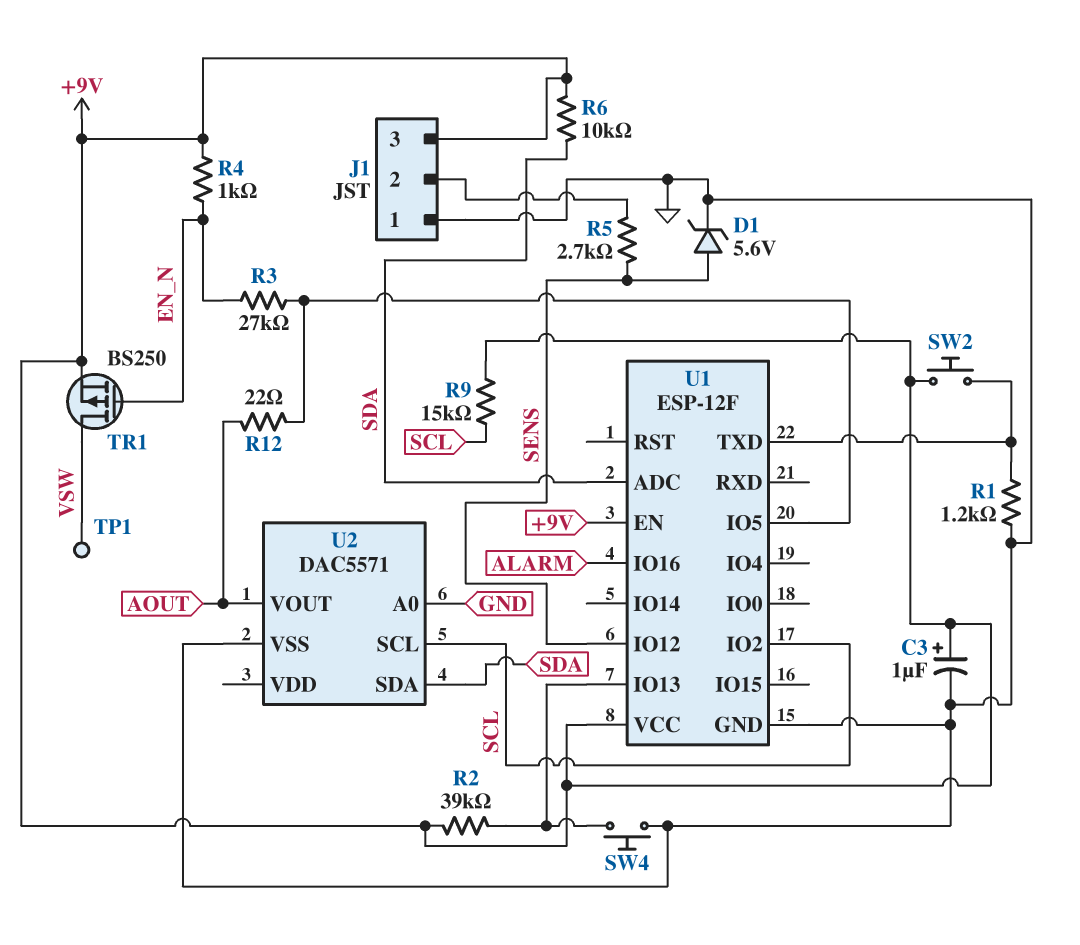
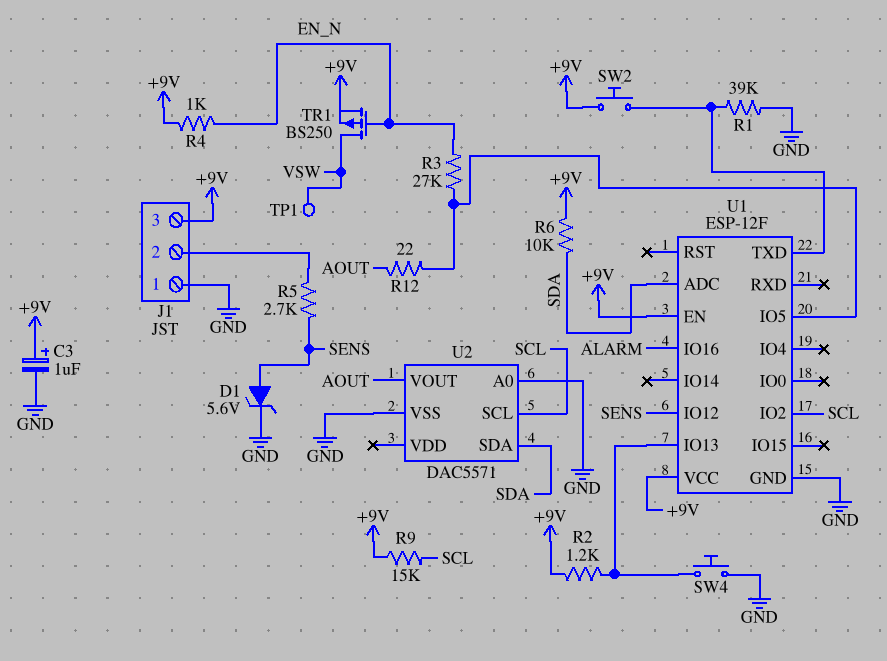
R1: 1.2k (GND, U1/TXD) -> 39k (GND, U1/TXD)
R2: 39k (+9V, U1/IO13) -> 1.2k (+9V, U1/IO13)

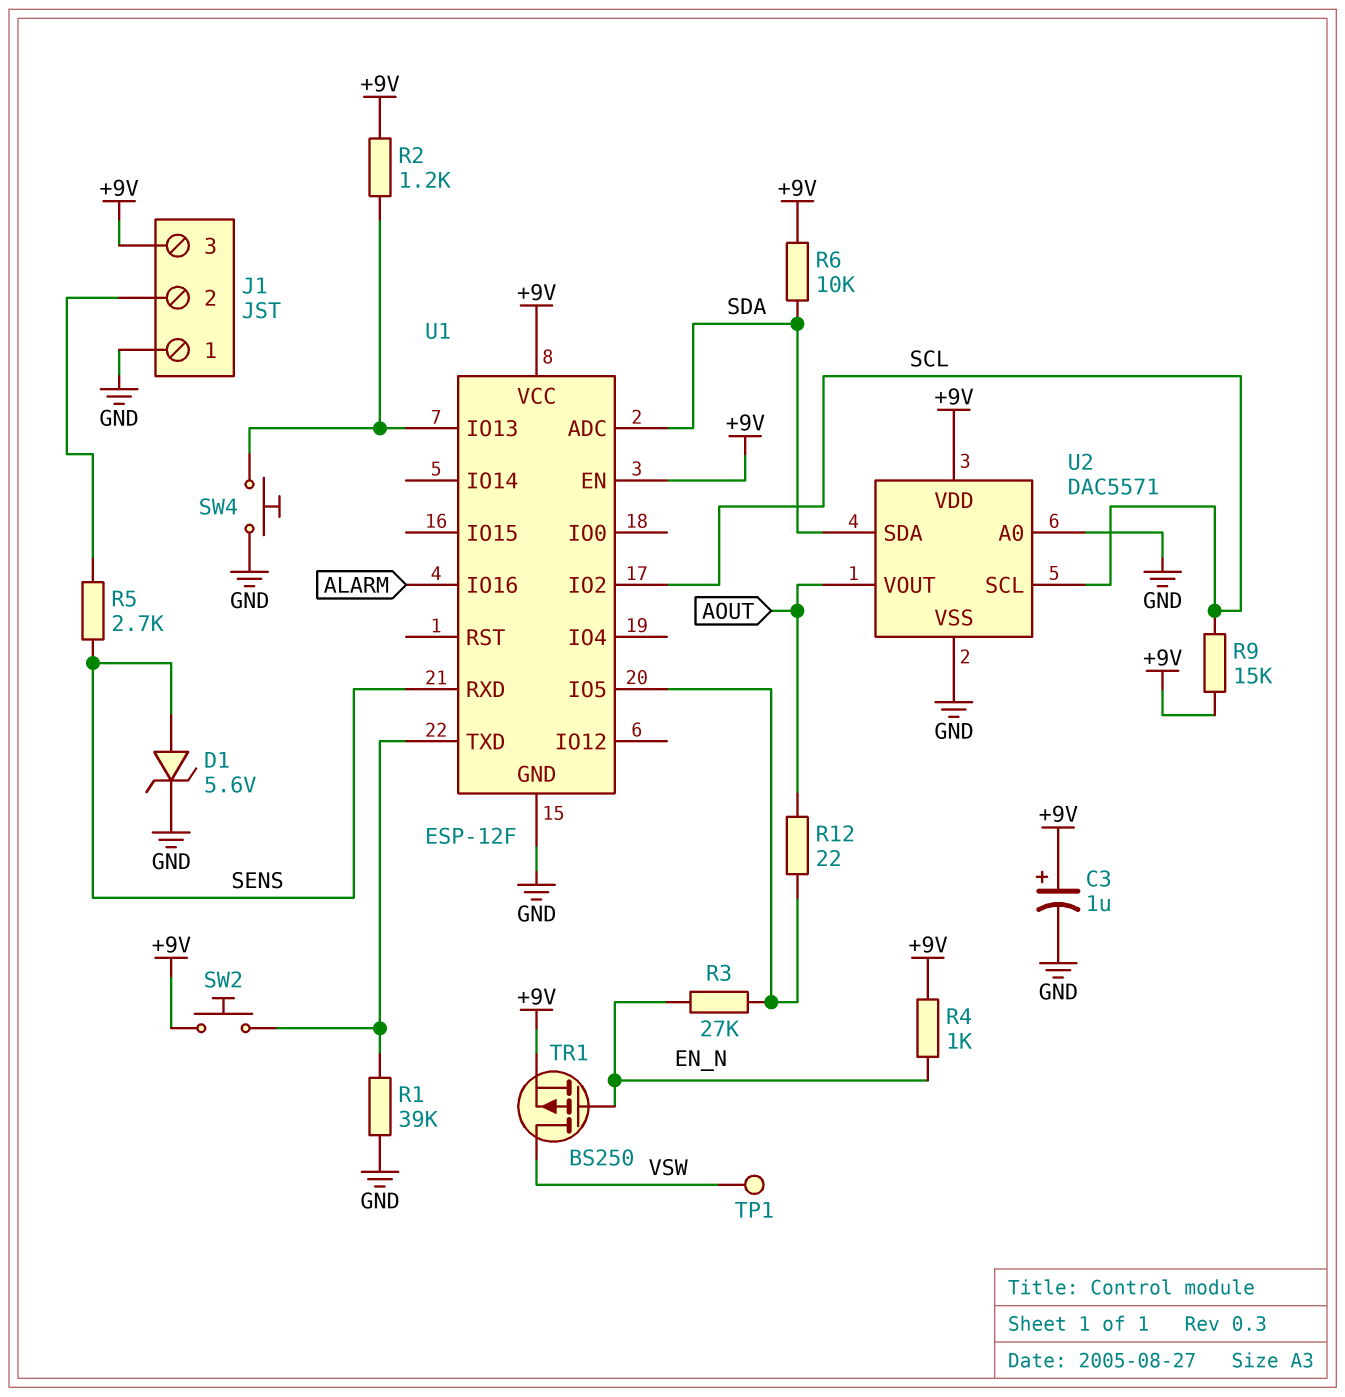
U1 pin IO12: SENS -> none
U1 pin RXD: none -> SENS
U2 pin VDD: none -> +9V

